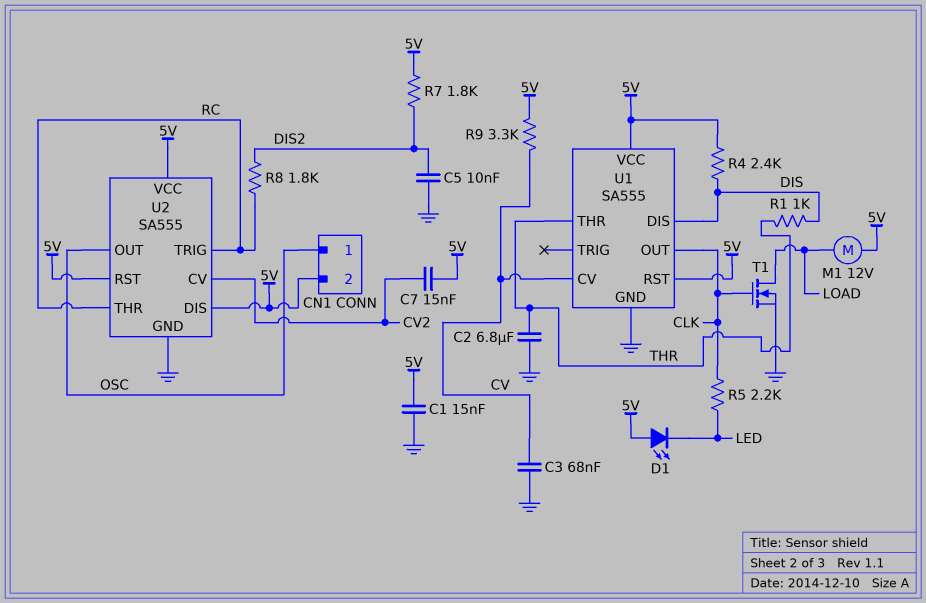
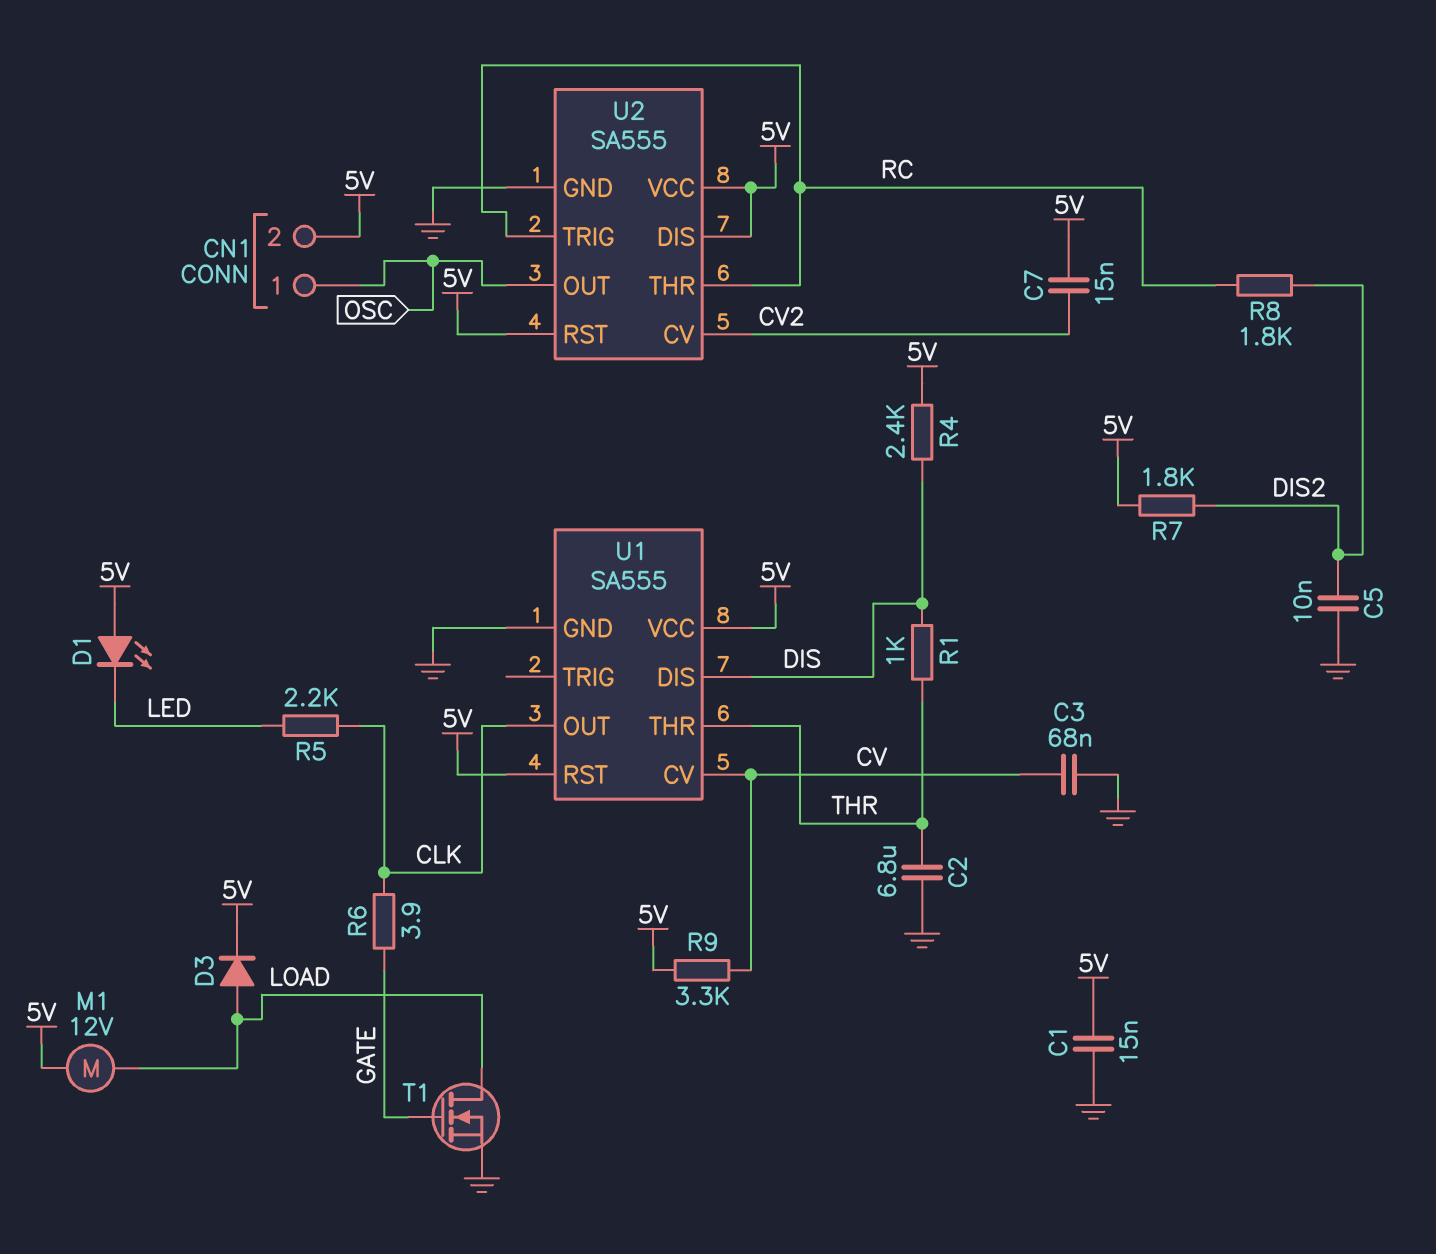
D3: none -> diode (A LOAD, K 5V)
R6: none -> 3.9 (CLK, GATE)
T1: NMOS (G CLK, D LOAD, S GND) -> NMOS (G GATE, D LOAD, S GND)

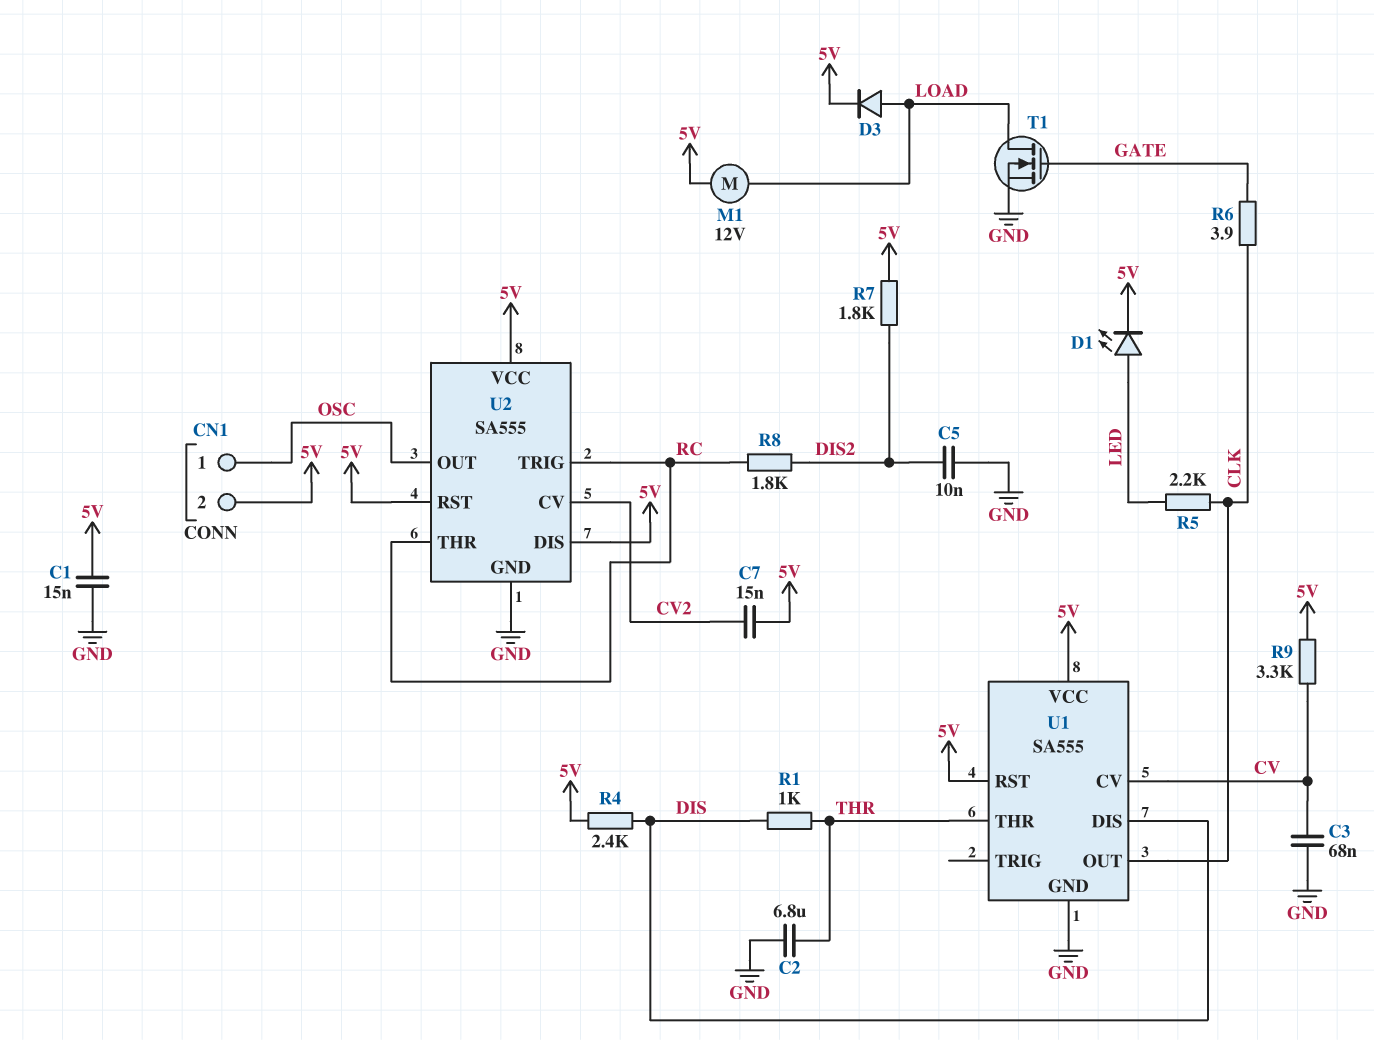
D1: LED (A 5V, K LED) -> LED (A LED, K 5V)

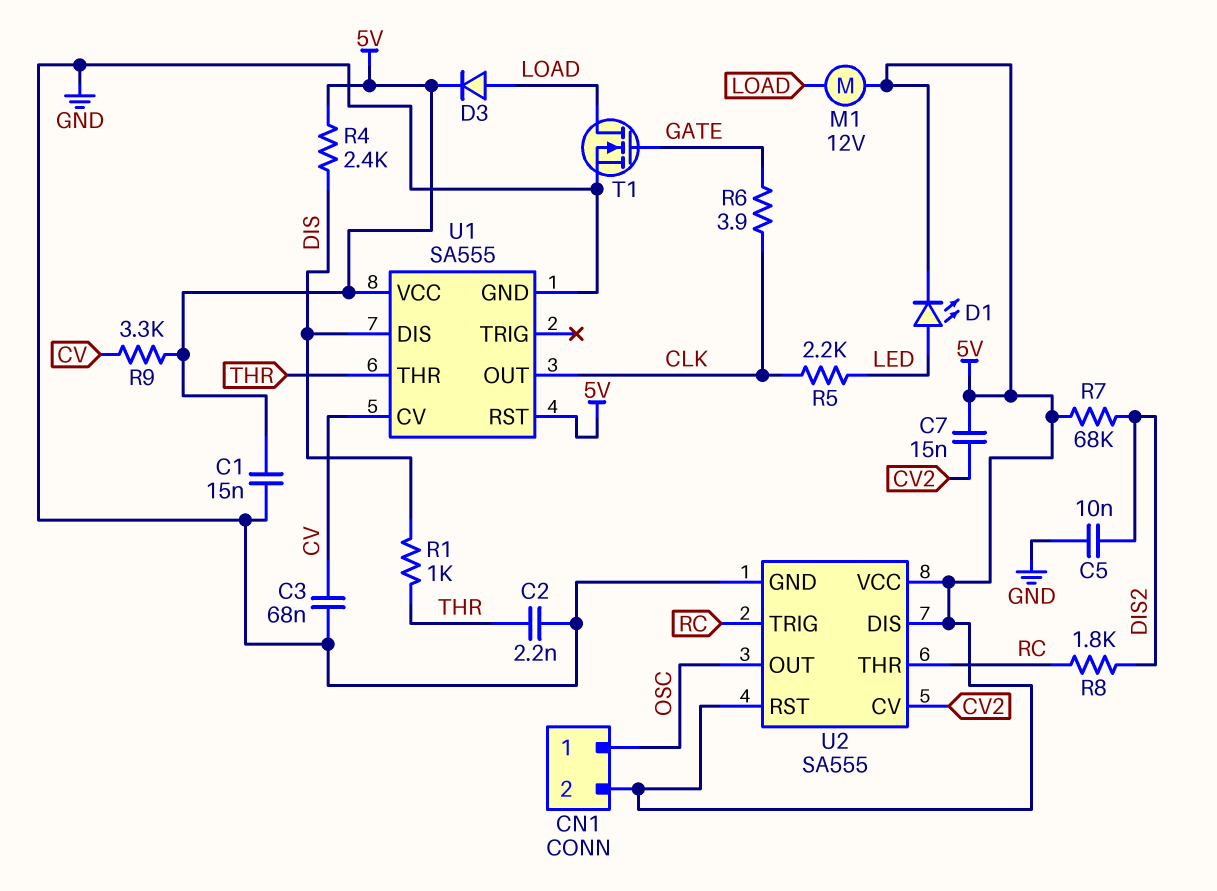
C2: 6.8uF (GND, THR) -> 2.2nF (GND, THR)
R7: 1.8k (5V, DIS2) -> 68k (5V, DIS2)

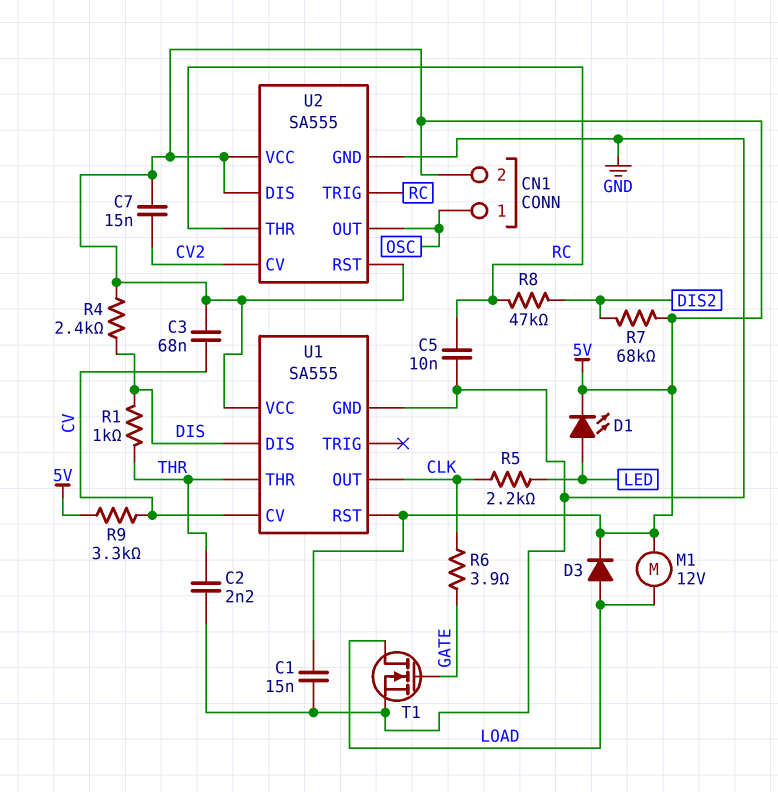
C3: 68nF (CV, GND) -> 68nF (5V, CV)
C5: 10nF (DIS2, GND) -> 10nF (GND, RC)
R8: 1.8k (DIS2, RC) -> 47k (DIS2, RC)

